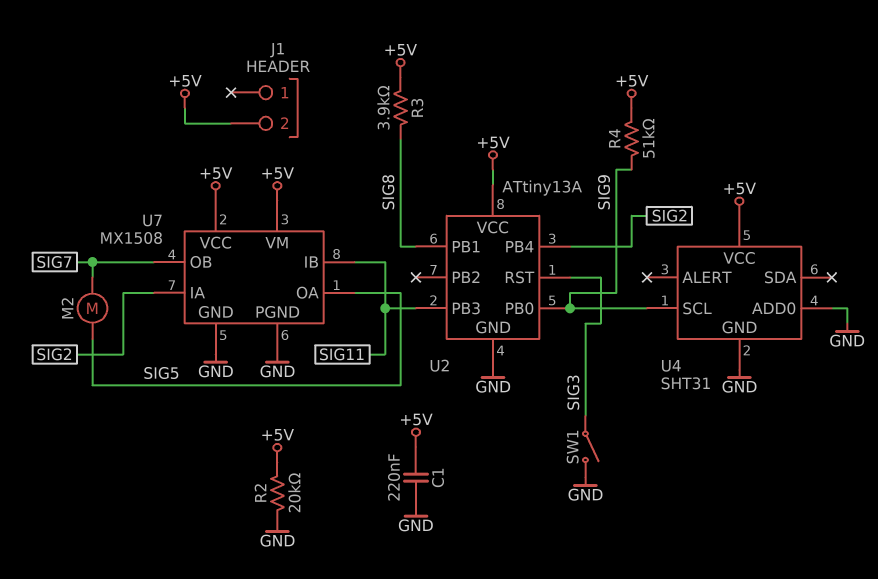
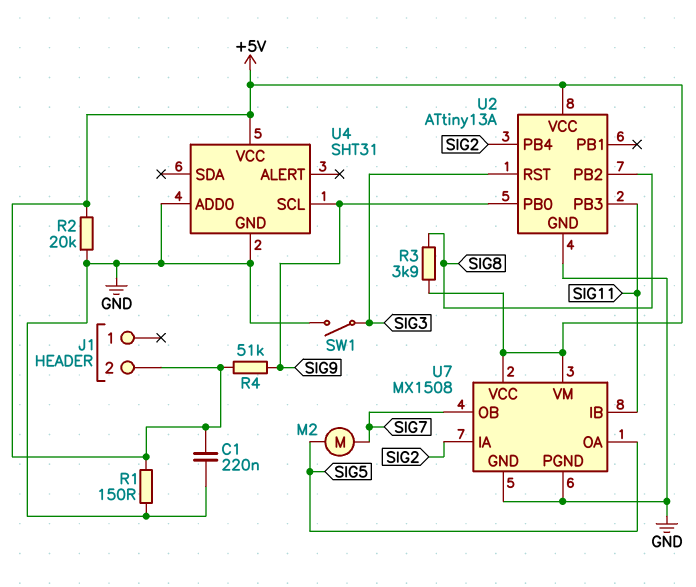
R1: none -> 150 (+5V, GND)
U2 pin PB1: SIG8 -> none
U2 pin PB2: none -> SIG8

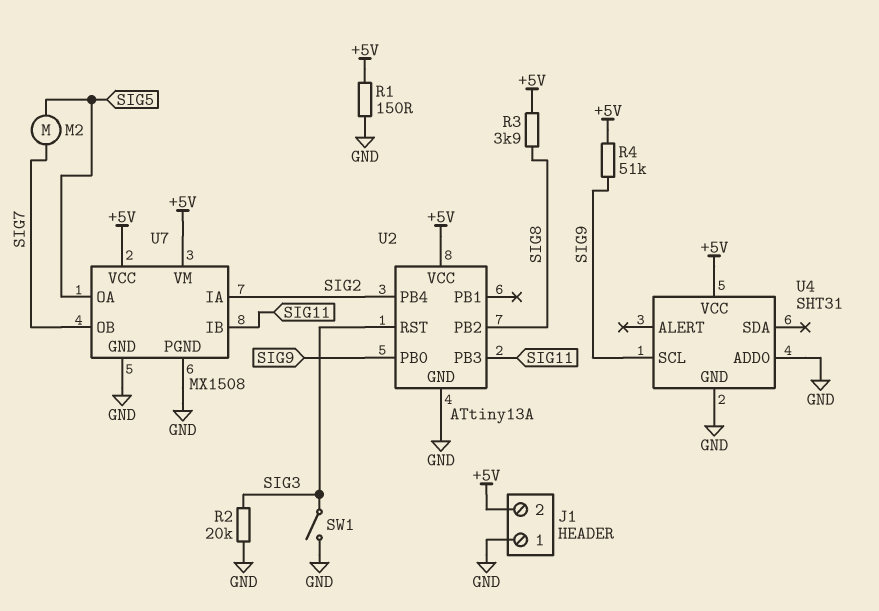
C1: 220nF (+5V, GND) -> none
J1 pin 1: none -> GND
R2: 20k (+5V, GND) -> 20k (GND, SIG3)

